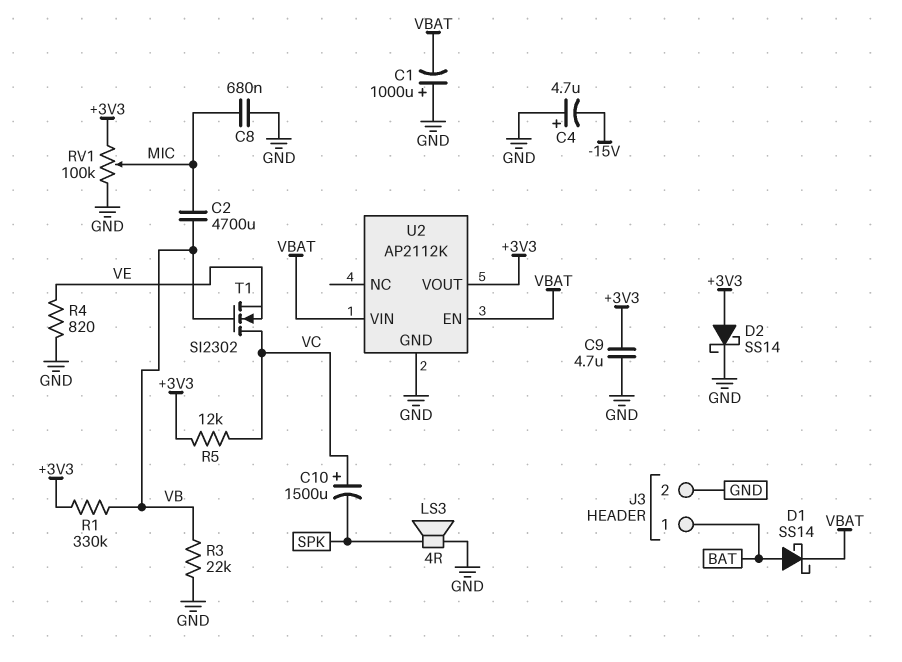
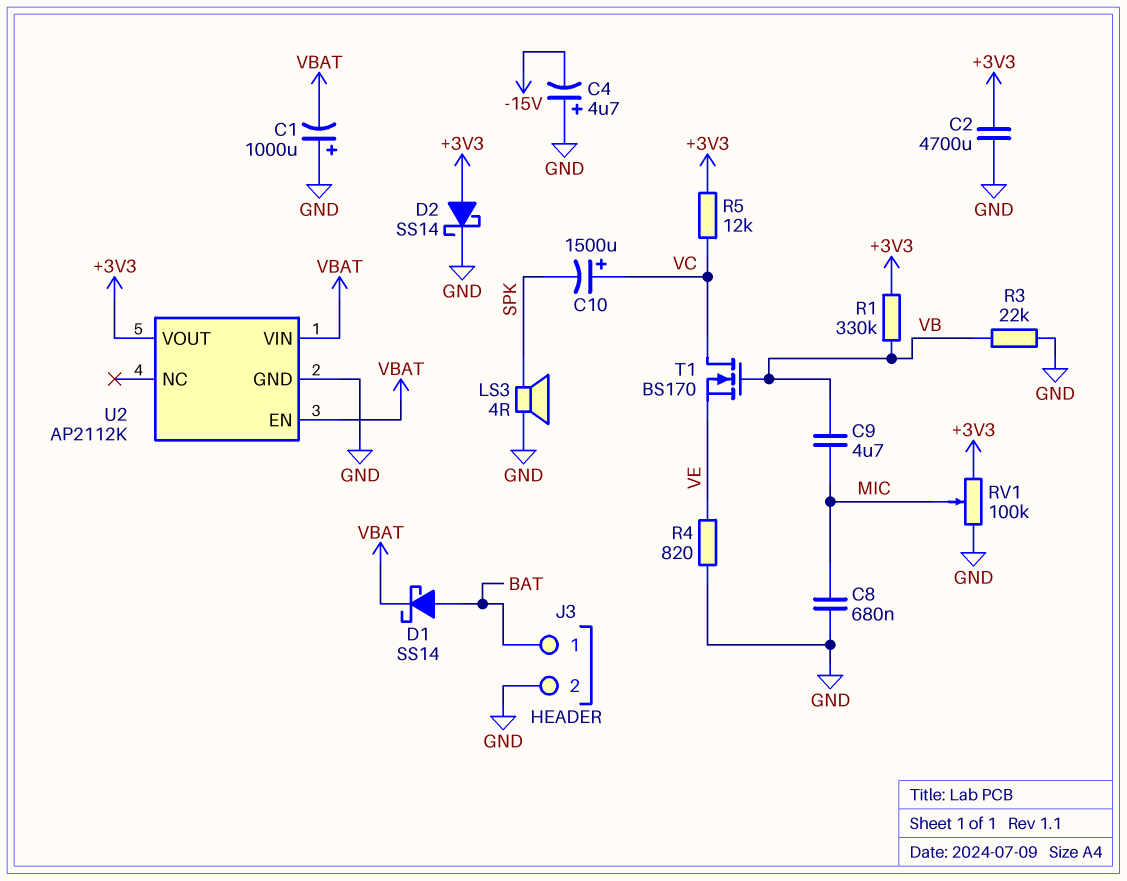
C2: 4700uF (MIC, VB) -> 4700uF (+3V3, GND)
C9: 4.7uF (+3V3, GND) -> 4.7uF (MIC, VB)
T1: NMOS SI2302 (G VB, D VC, S VE) -> NMOS BS170 (G VB, D VC, S VE)

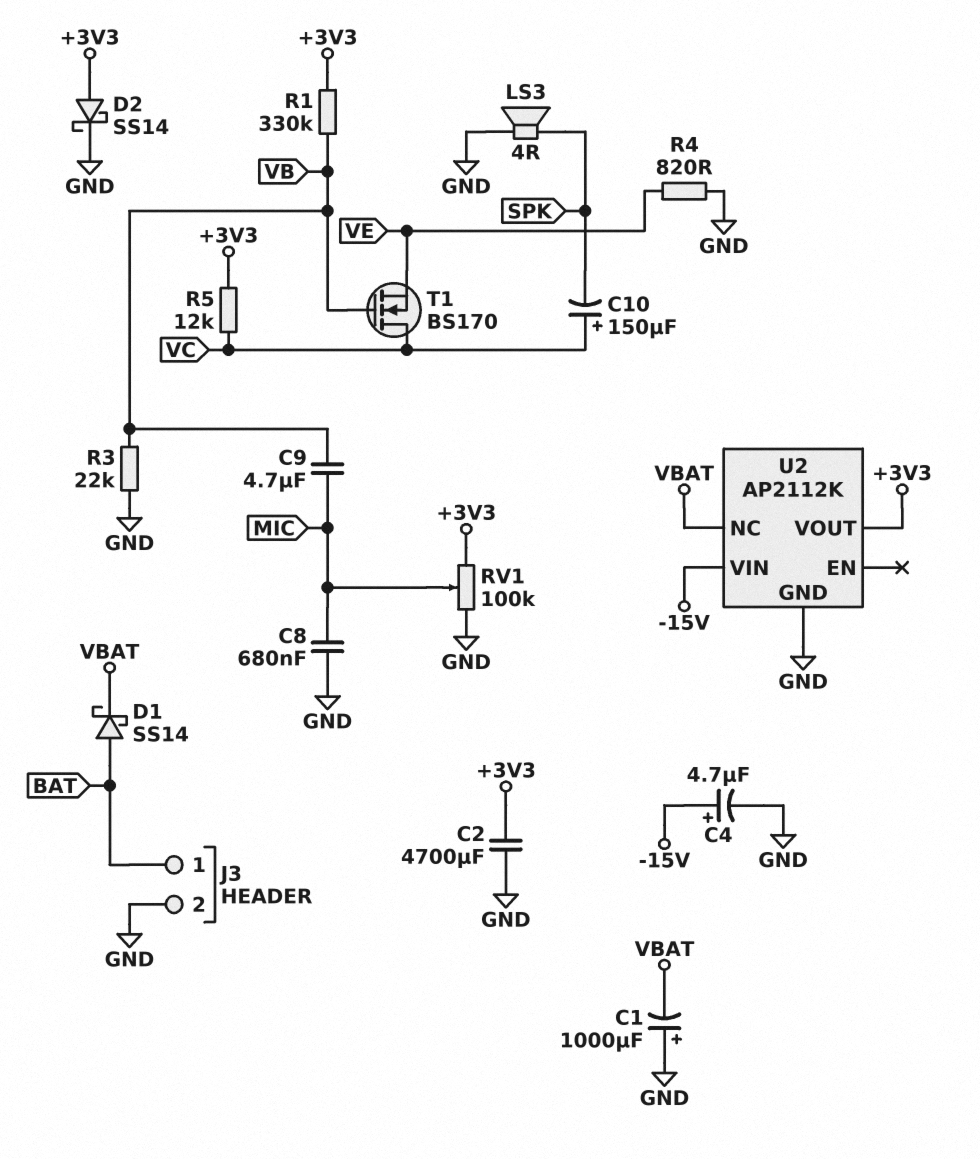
C4: 4.7uF (plus GND, minus -15V) -> 4.7uF (plus -15V, minus GND)
C10: 1500uF (plus VC, minus SPK) -> 150uF (plus VC, minus SPK)
U2 pin EN: VBAT -> none
U2 pin NC: none -> VBAT
U2 pin VIN: VBAT -> -15V

